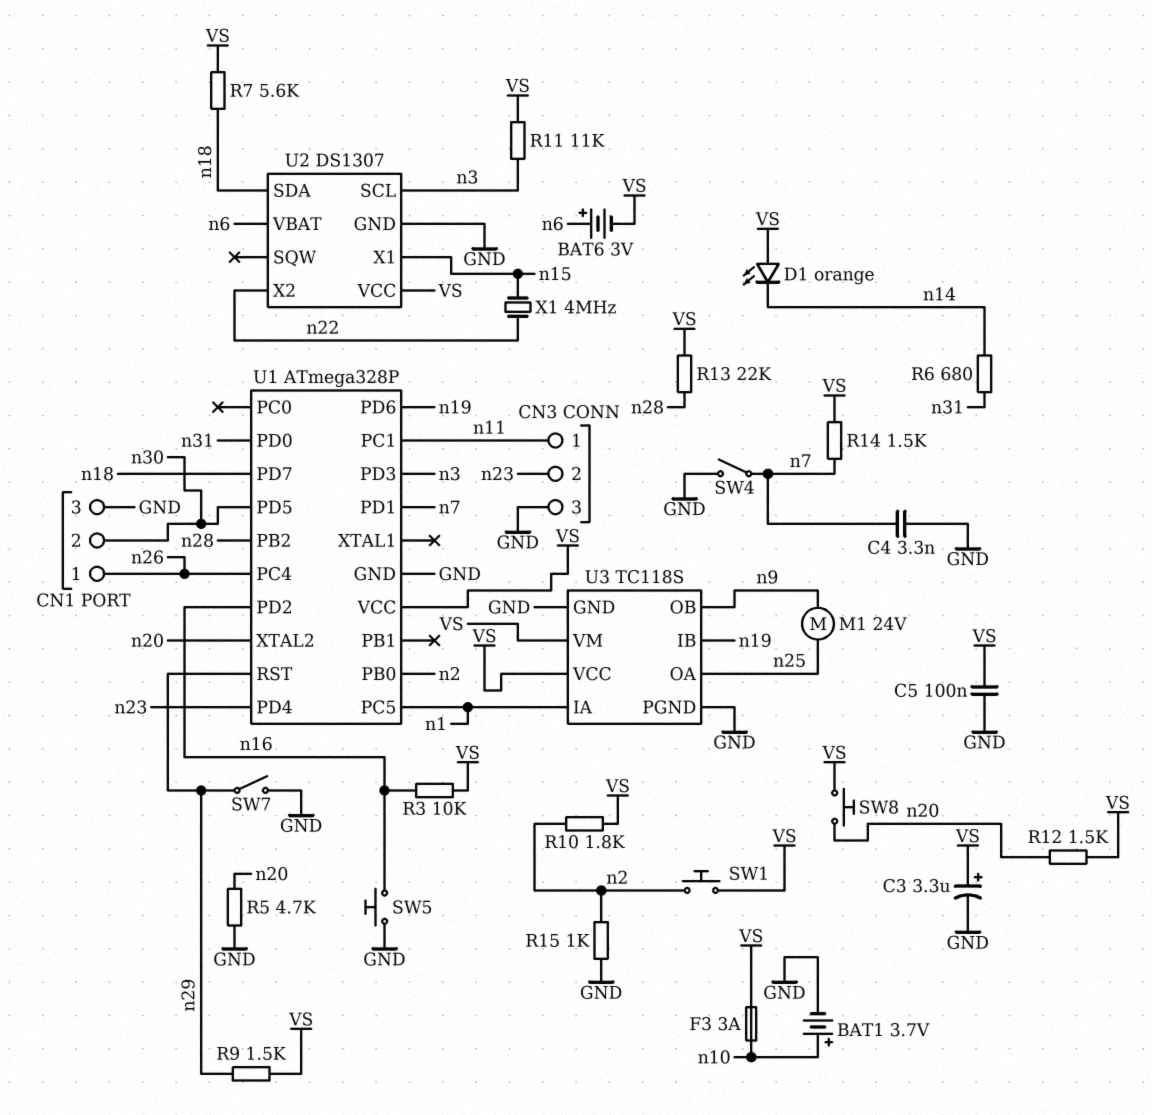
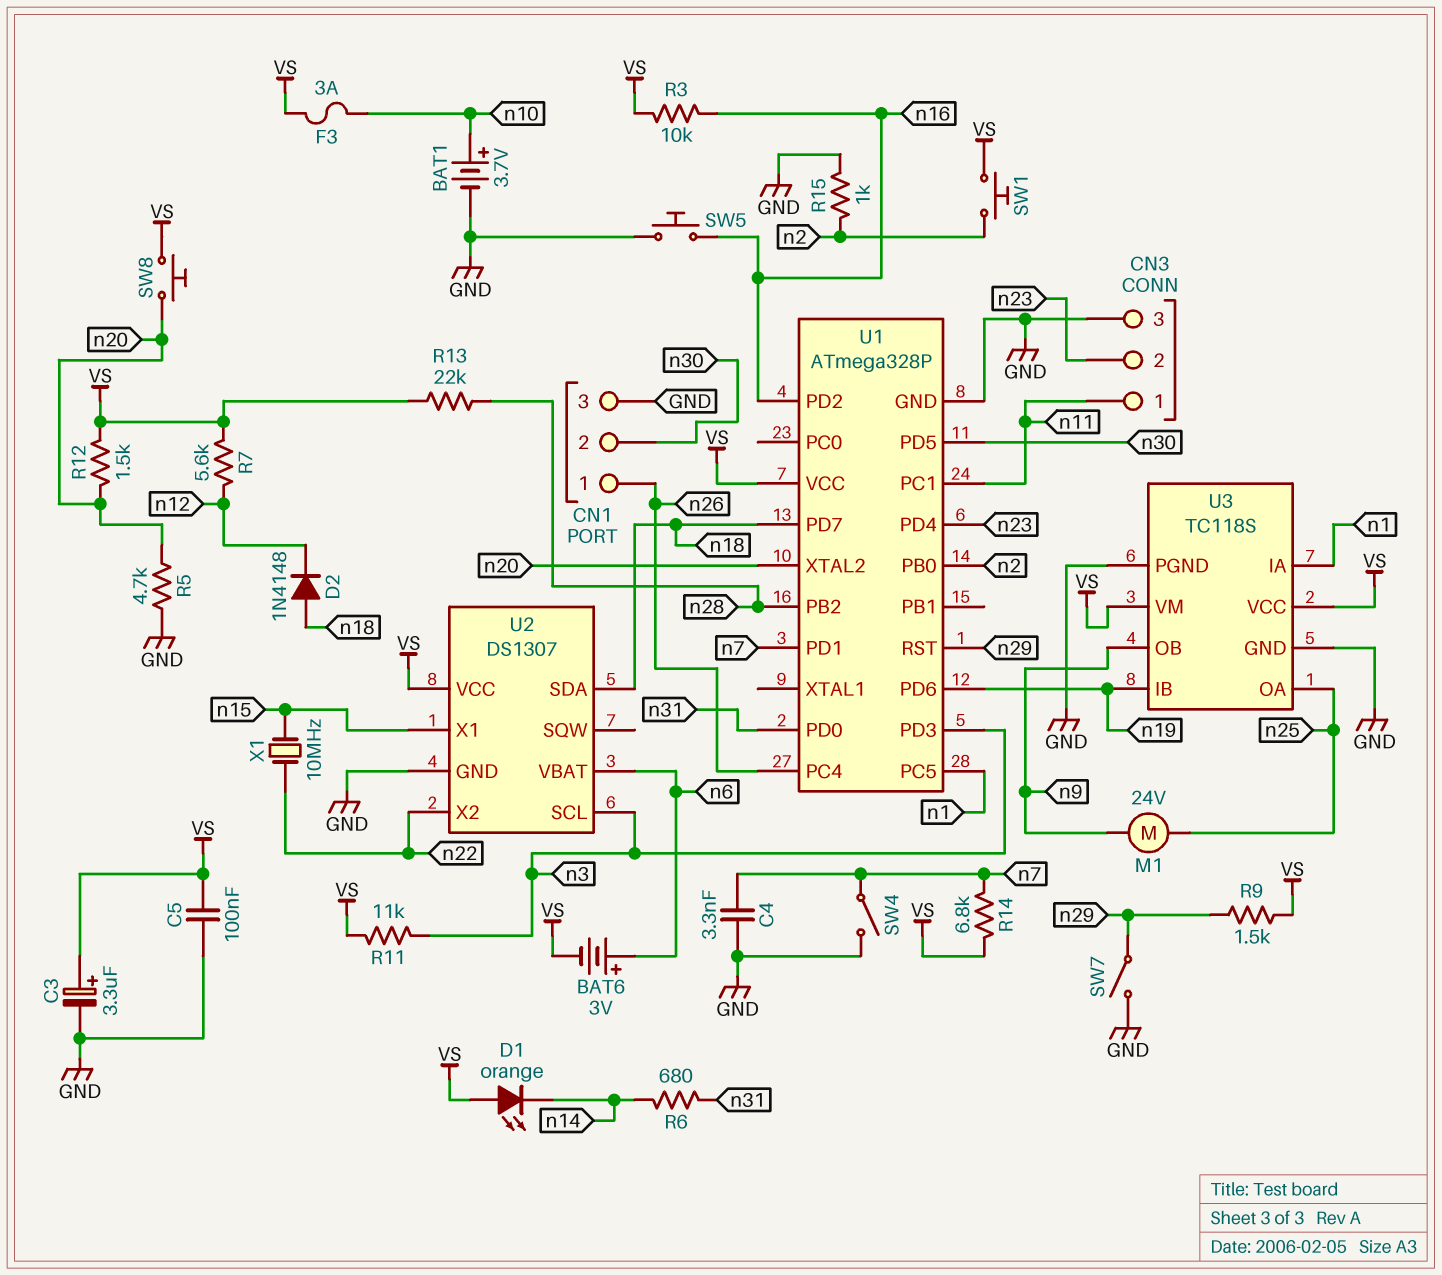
D2: none -> diode 1N4148 (A n18, K n12)
R7: 5.6k (VS, n18) -> 5.6k (VS, n12)
R10: 1.8k (VS, n2) -> none
R14: 1.5k (VS, n7) -> 6.8k (VS, n7)
X1: 4MHz (n15, n22) -> 10MHz (n15, n22)

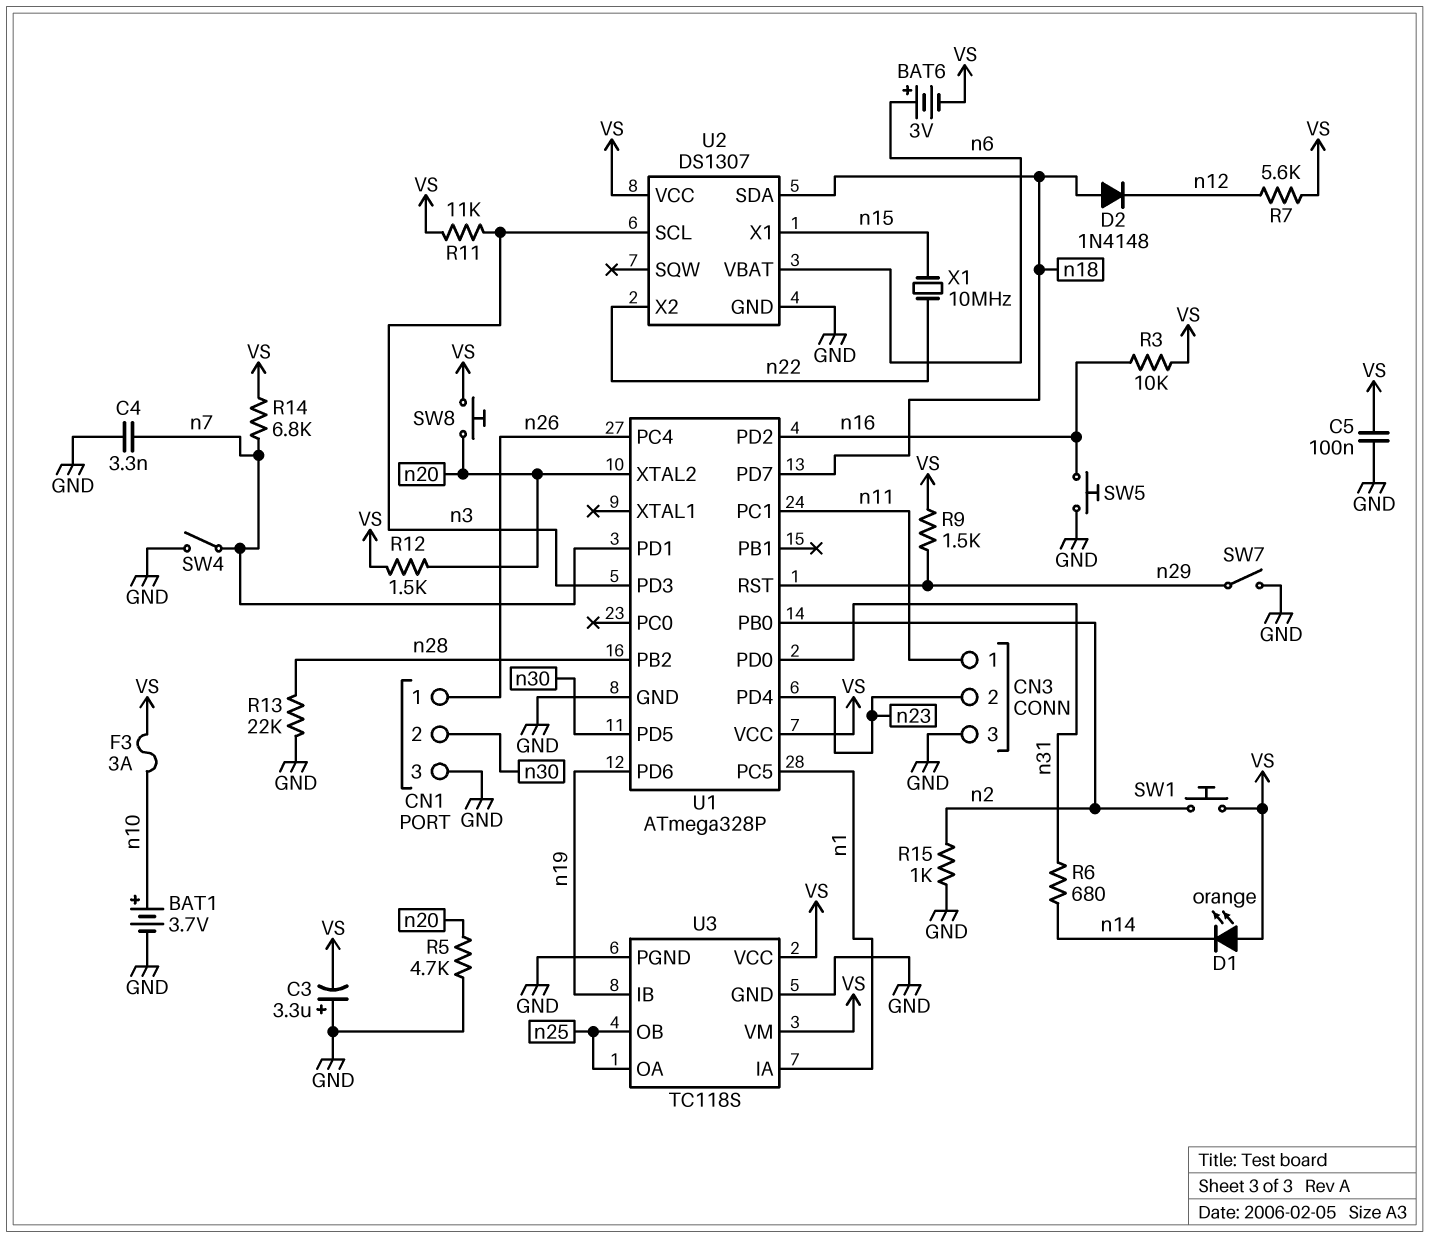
C3: 3.3uF (plus VS, minus GND) -> 3.3uF (plus GND, minus VS)
M1: motor 24V (n9, n25) -> none
R13: 22k (VS, n28) -> 22k (GND, n28)
U3 pin OB: n9 -> n25

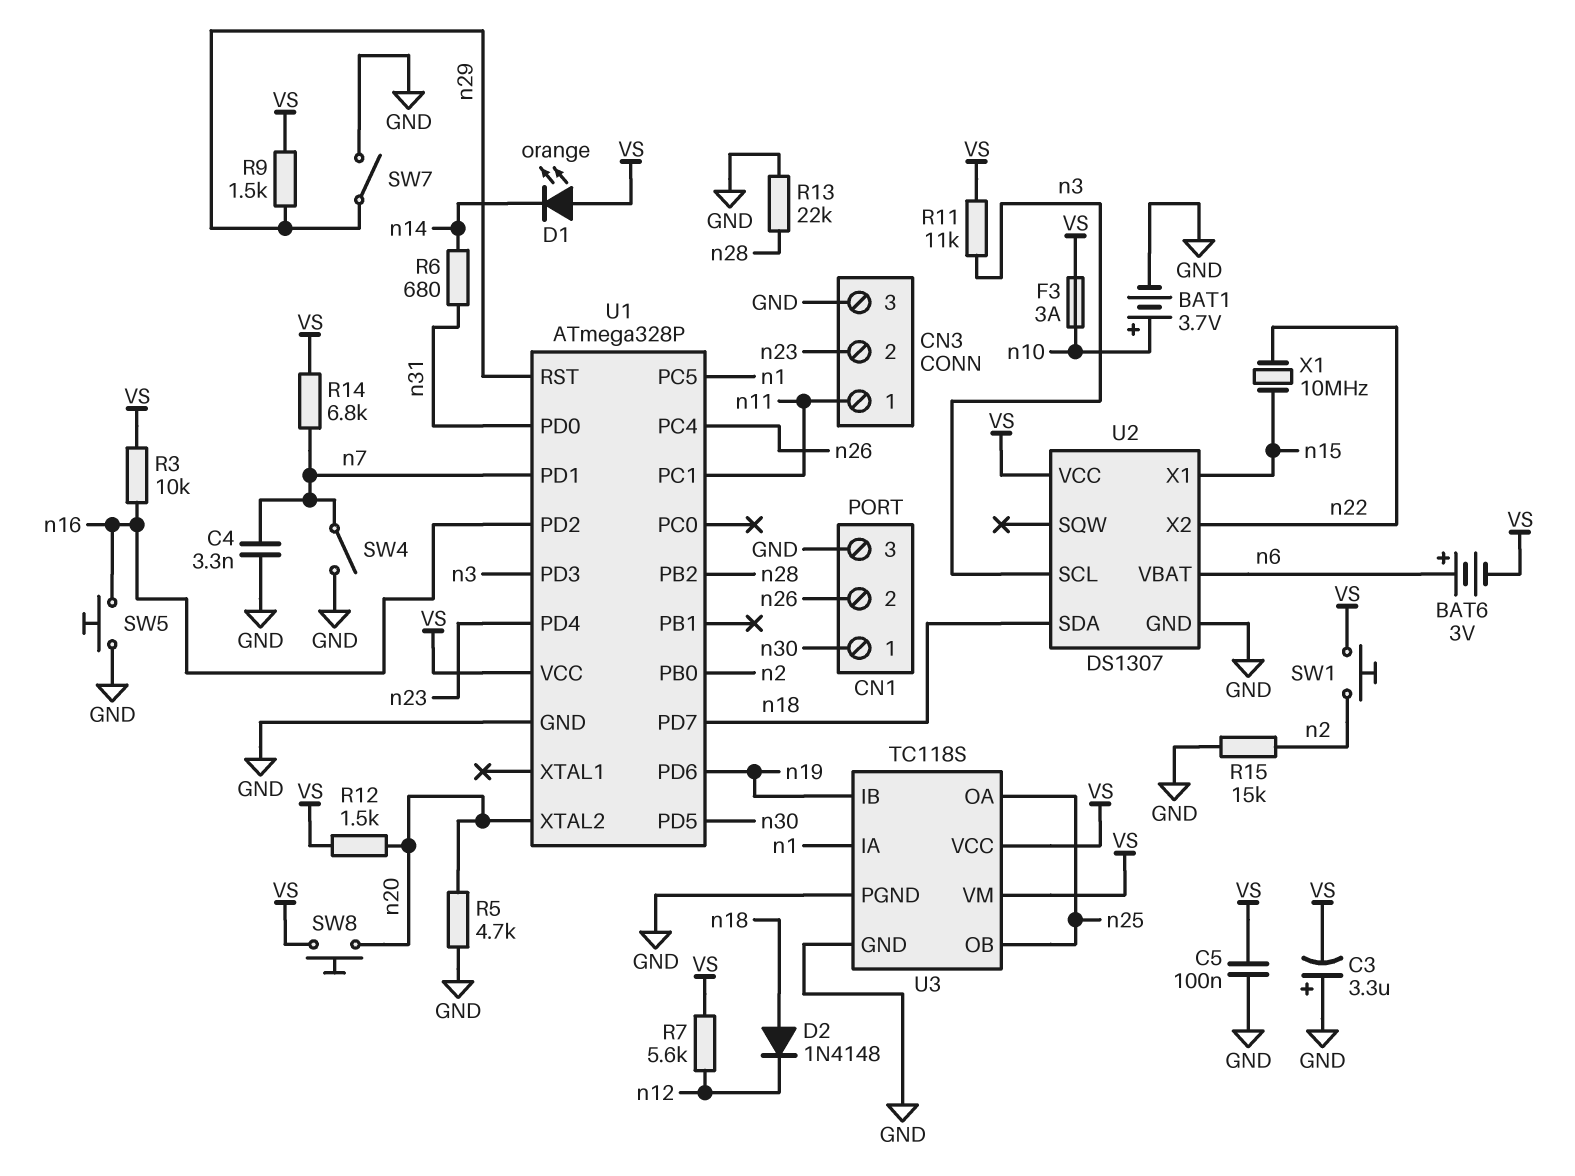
CN1 pin 1: n26 -> n30
CN1 pin 2: n30 -> n26
R15: 1k (GND, n2) -> 15k (GND, n2)

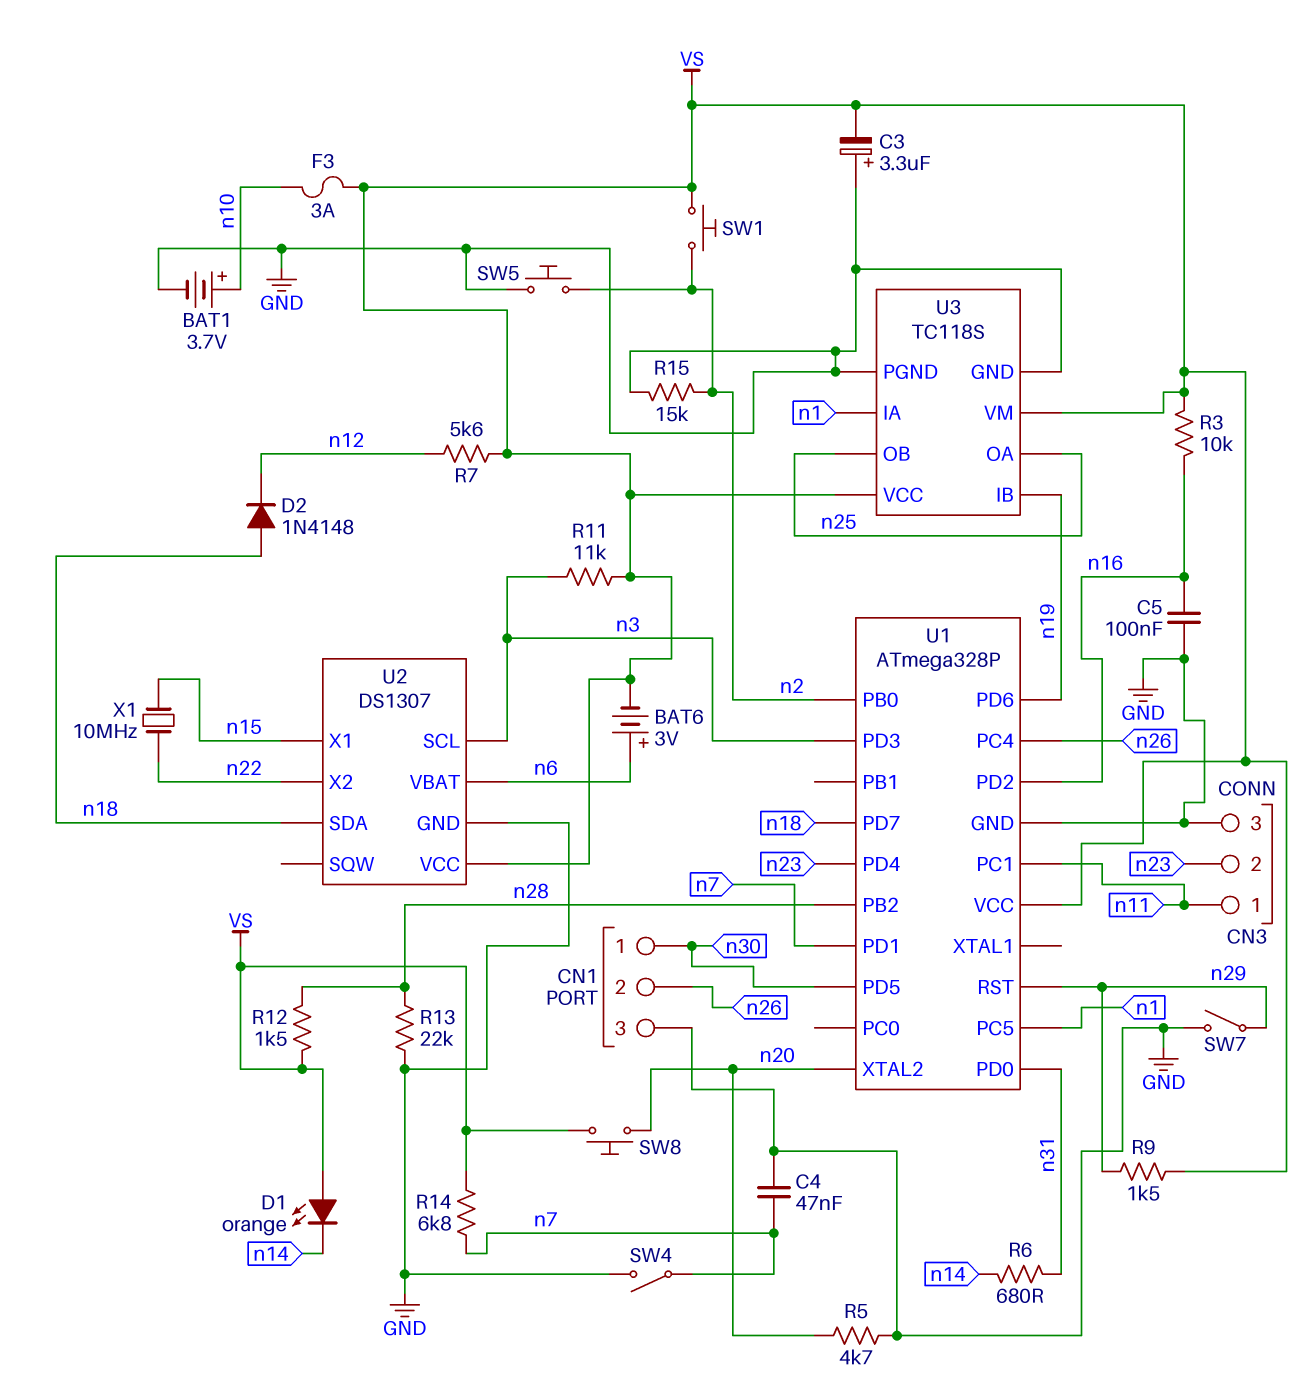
C4: 3.3nF (GND, n7) -> 47nF (GND, n7)
C5: 100nF (GND, VS) -> 100nF (GND, n16)
R12: 1.5k (VS, n20) -> 1.5k (VS, n28)
SW5: button (GND, n16) -> button (GND, n2)

